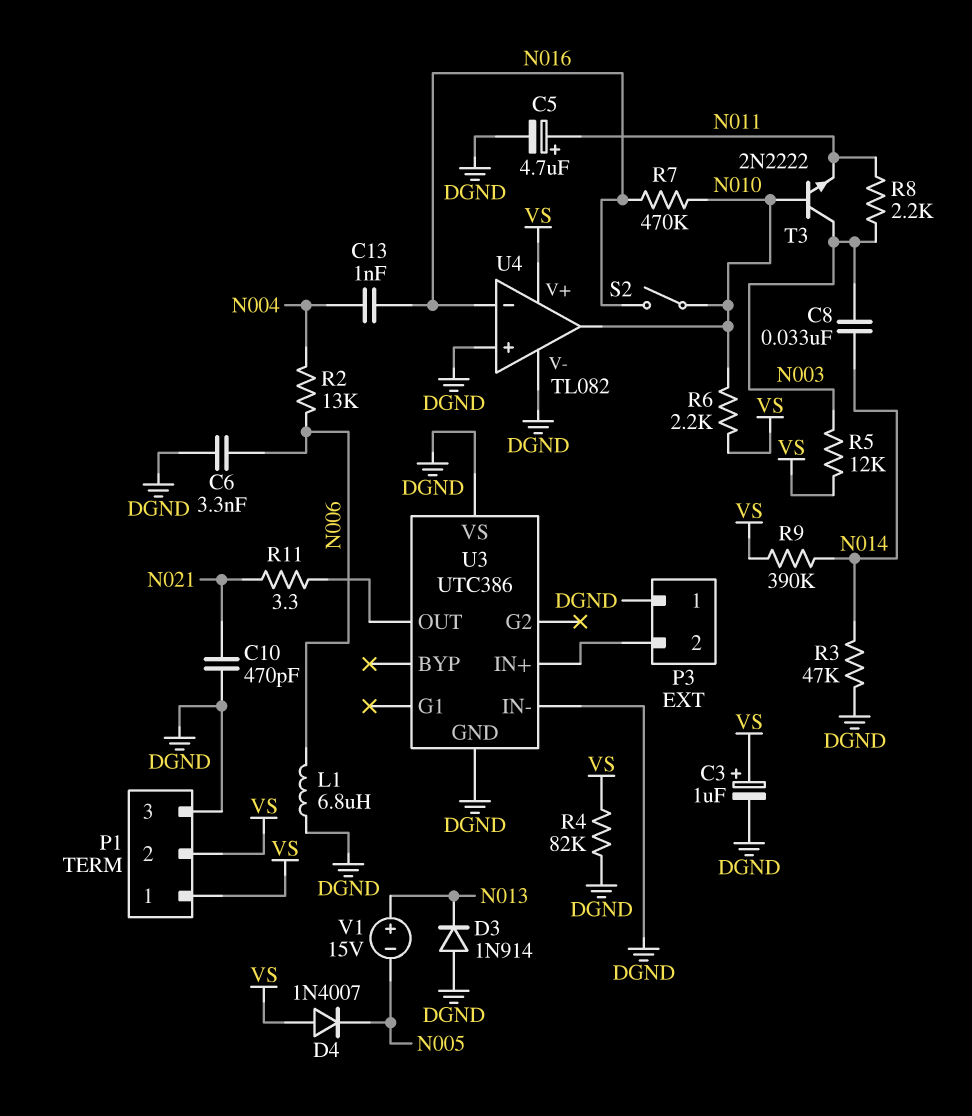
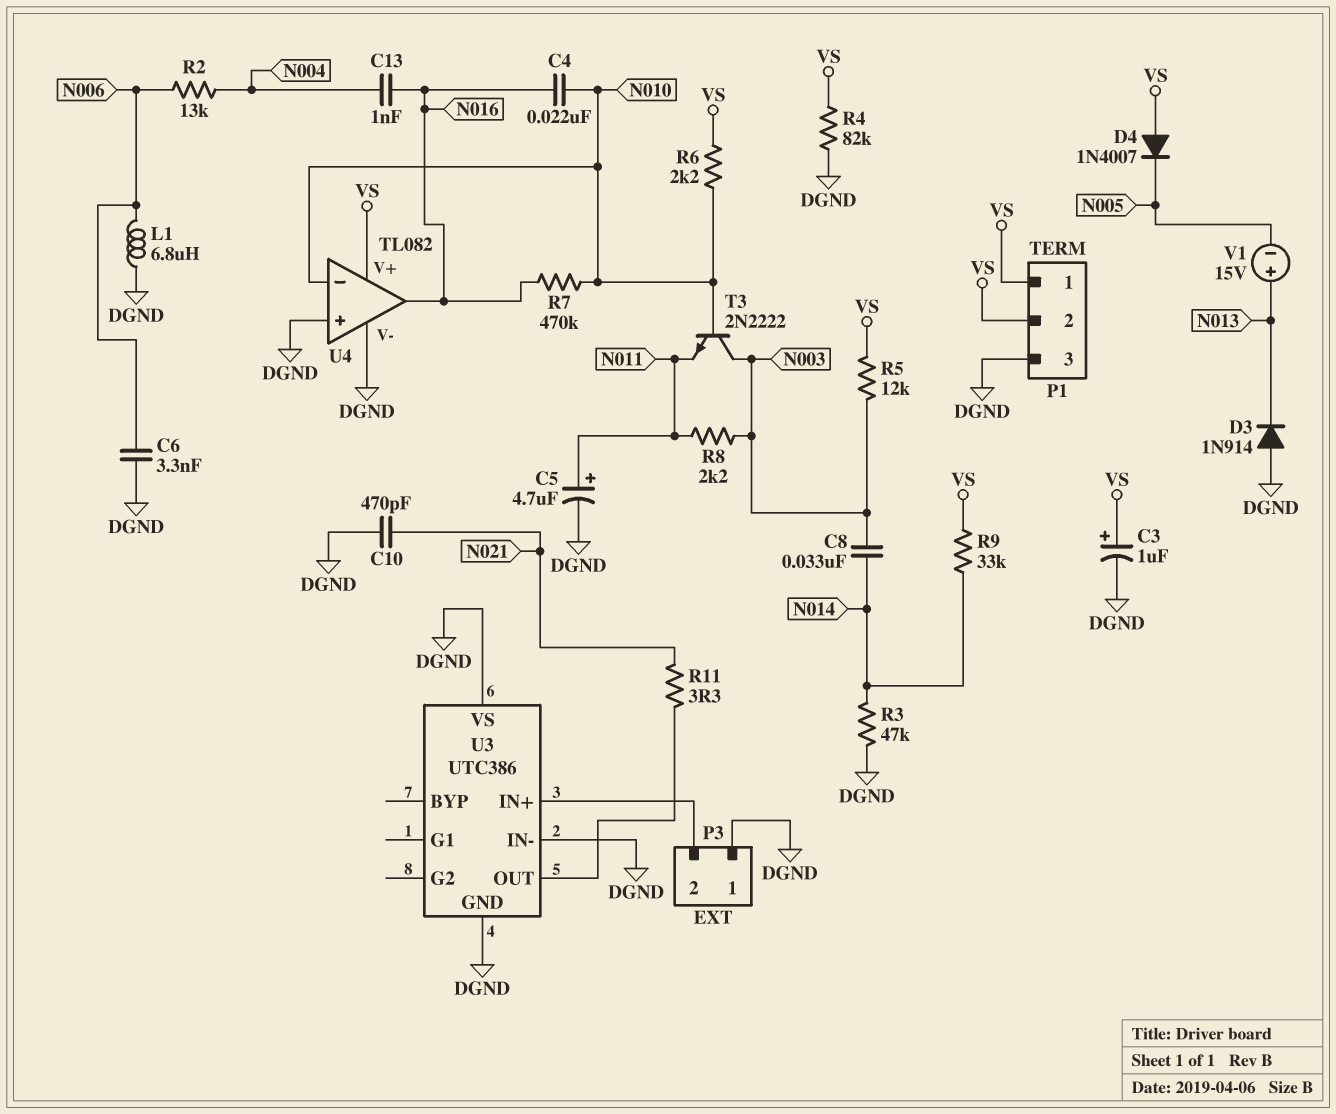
C4: none -> 22nF (N010, N016)
R9: 390k (N014, VS) -> 33k (N014, VS)
S2: switch (N010, N016) -> none
U4 pin in-: N016 -> N010
U4 pin out: N010 -> N016

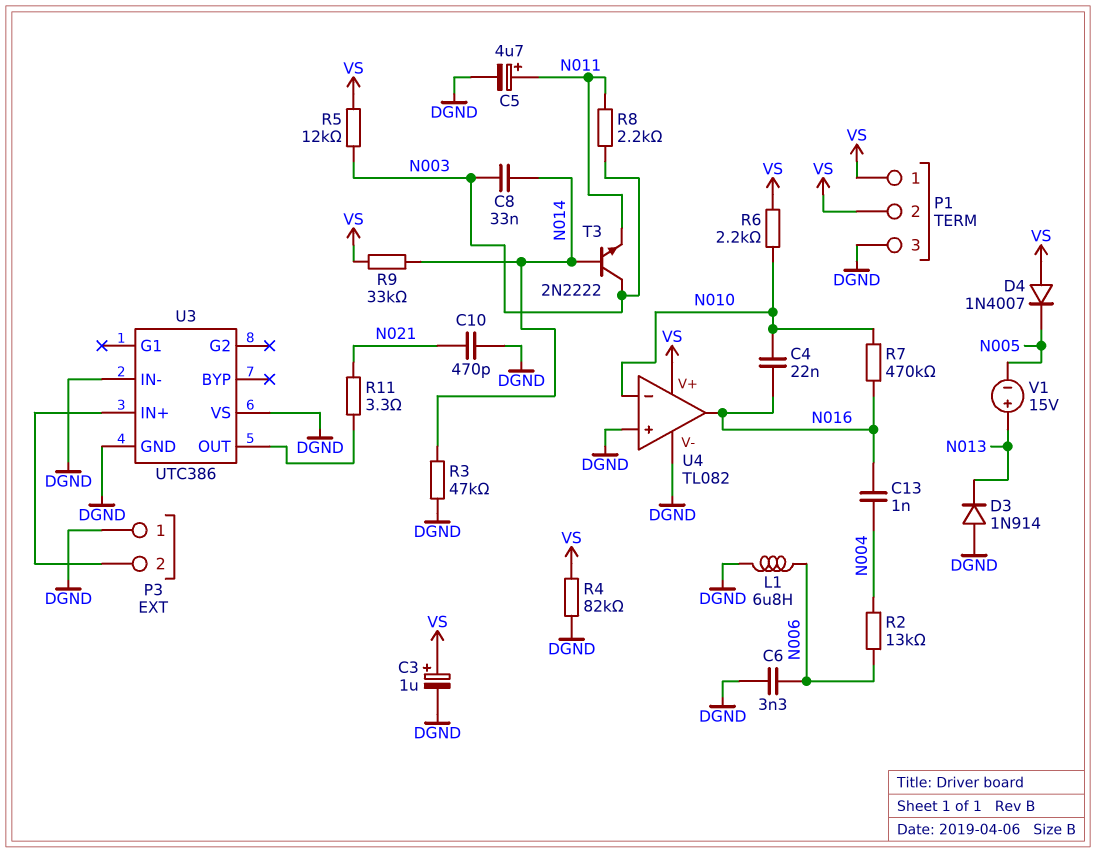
T3: NPN 2N2222 (B N010, C N003, E N011) -> NPN 2N2222 (B N014, C N003, E N011)

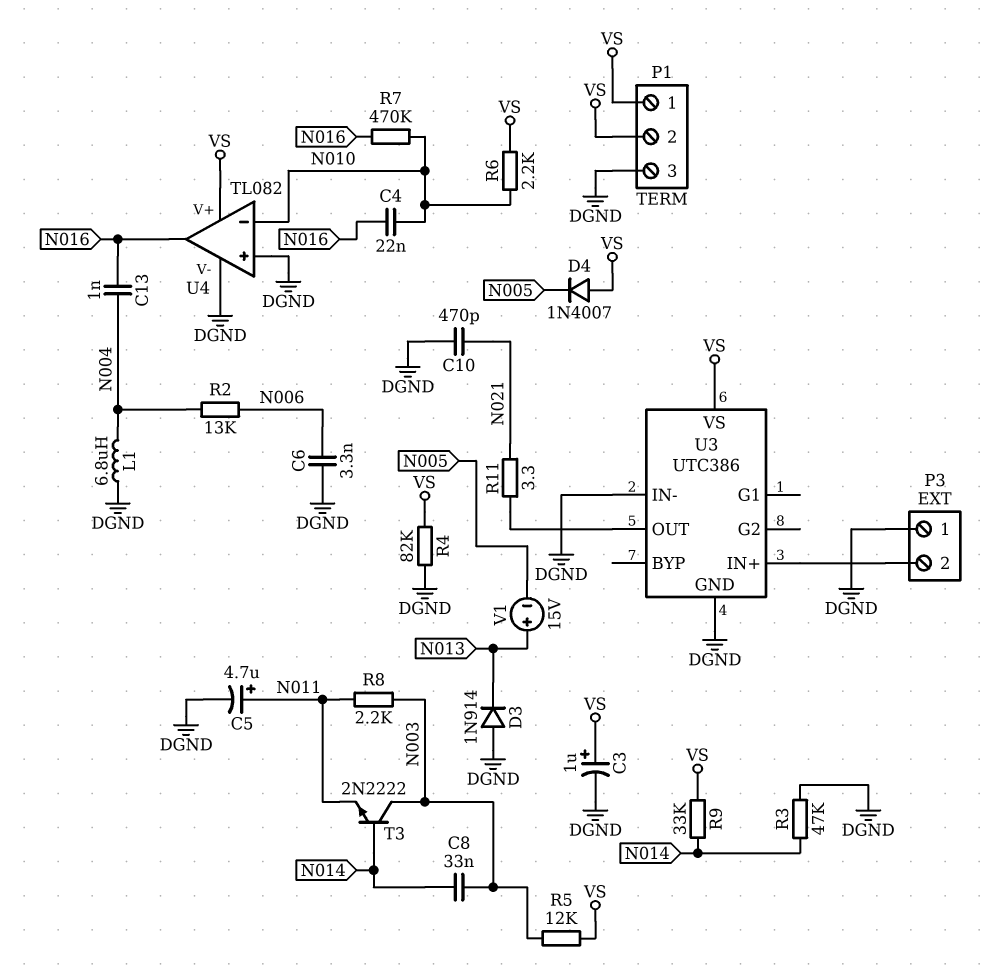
L1: 6.8uH (DGND, N006) -> 6.8uH (DGND, N004)
U3 pin VS: DGND -> VS

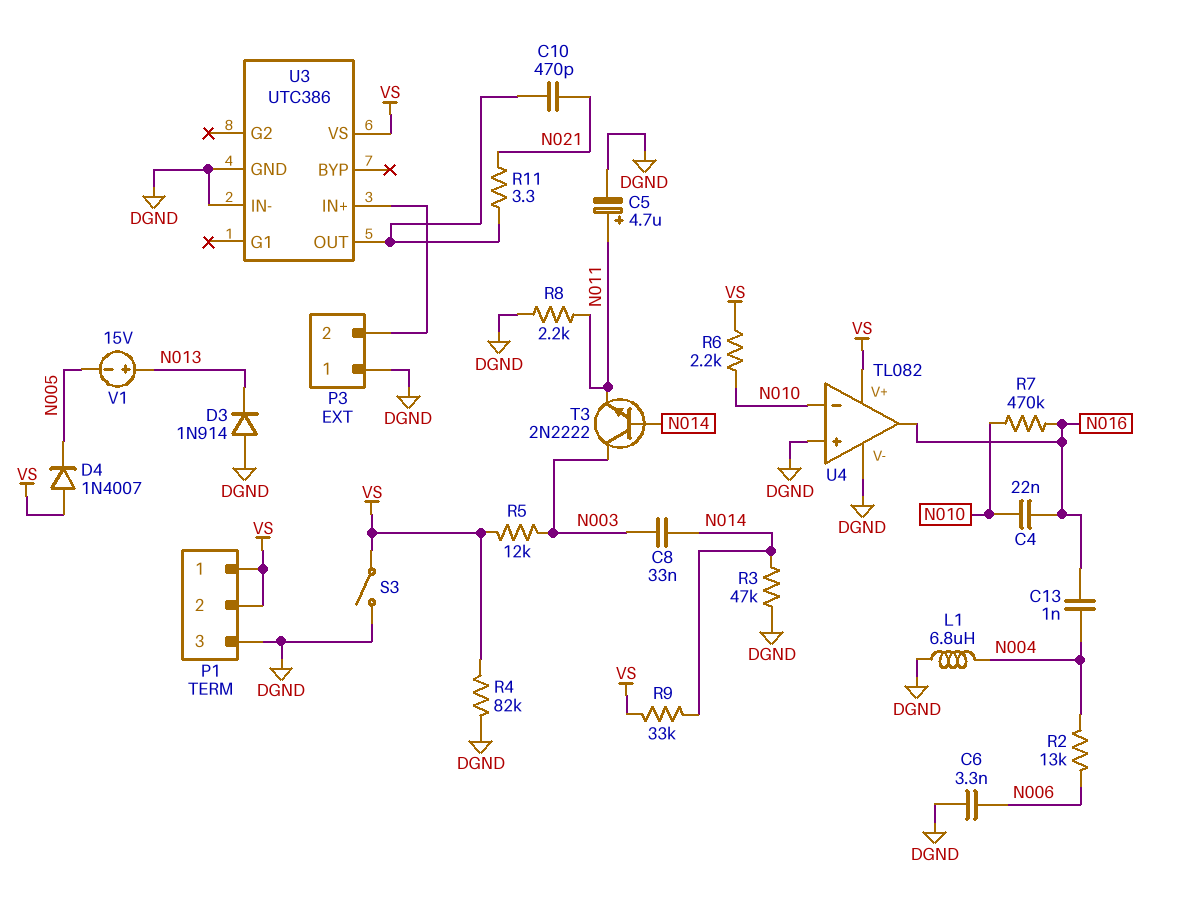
C3: 1uF (plus VS, minus DGND) -> none
C10: 470pF (DGND, N021) -> 470pF (N021, U3/OUT)
R8: 2.2k (N003, N011) -> 2.2k (DGND, N011)
S3: none -> switch (DGND, VS)

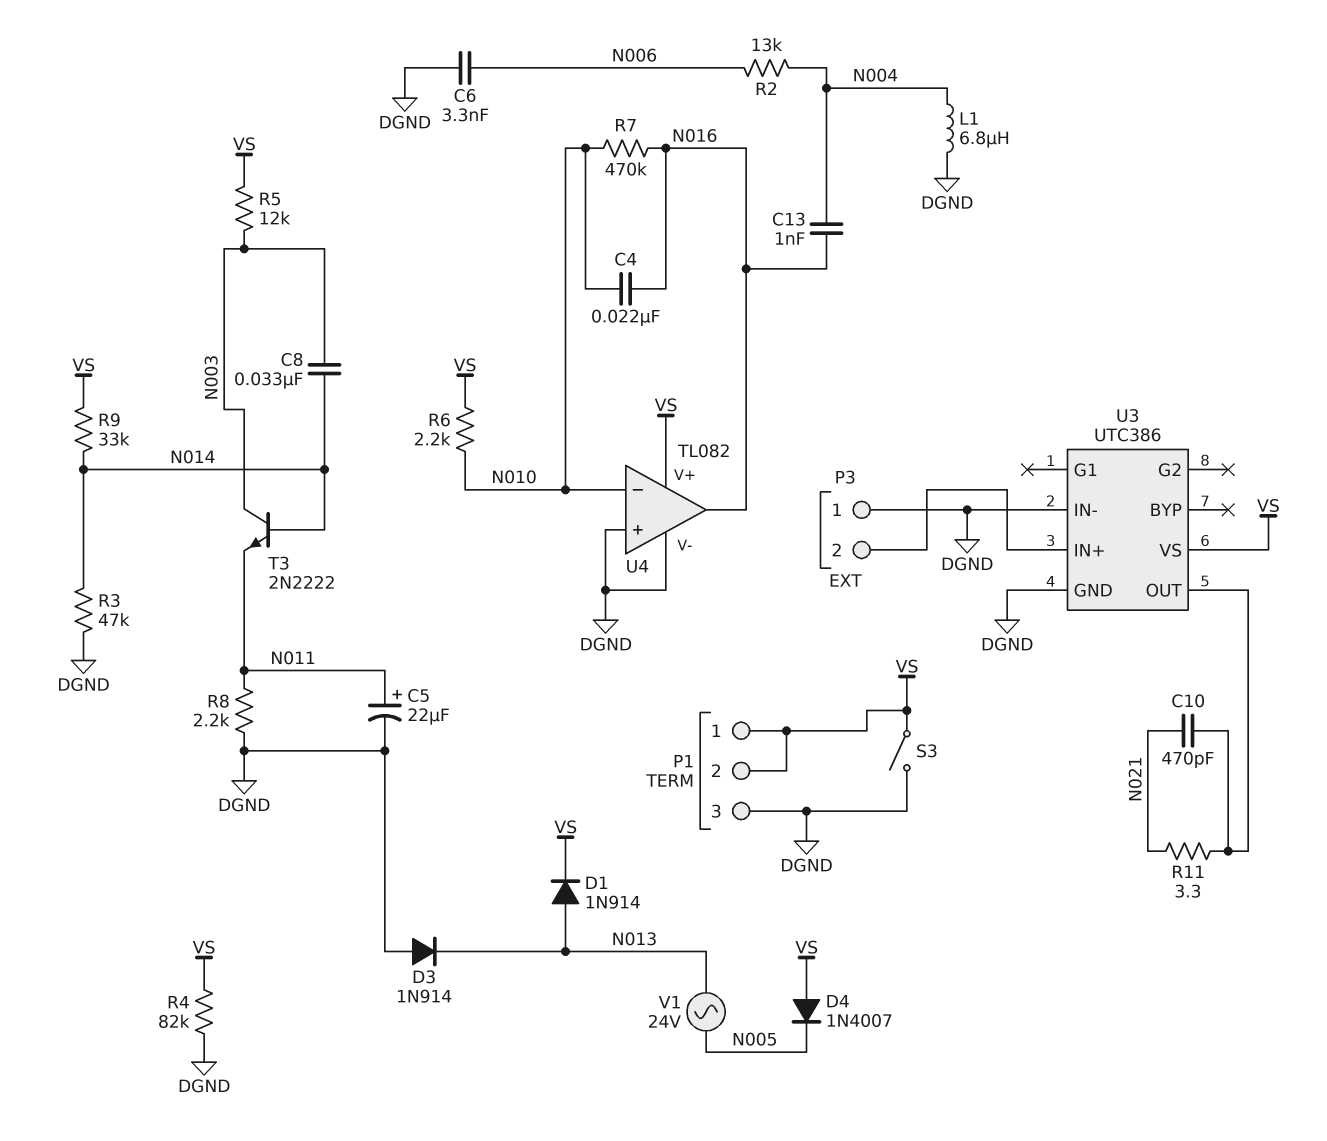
C5: 4.7uF (plus N011, minus DGND) -> 22uF (plus N011, minus DGND)
D1: none -> diode 1N914 (A N013, K VS)
V1: 15V (plus N013, minus N005) -> AC 24V (N005, N013)

